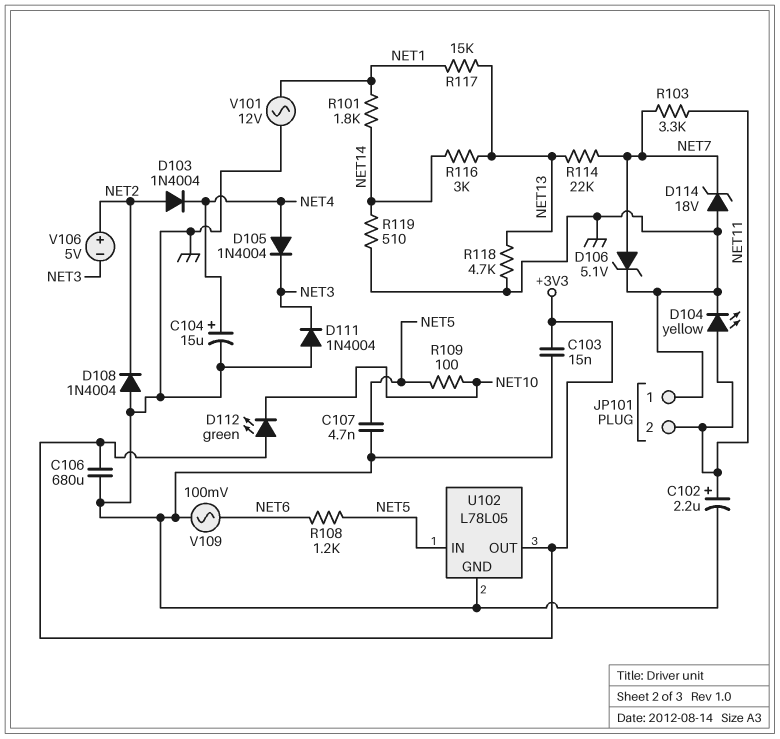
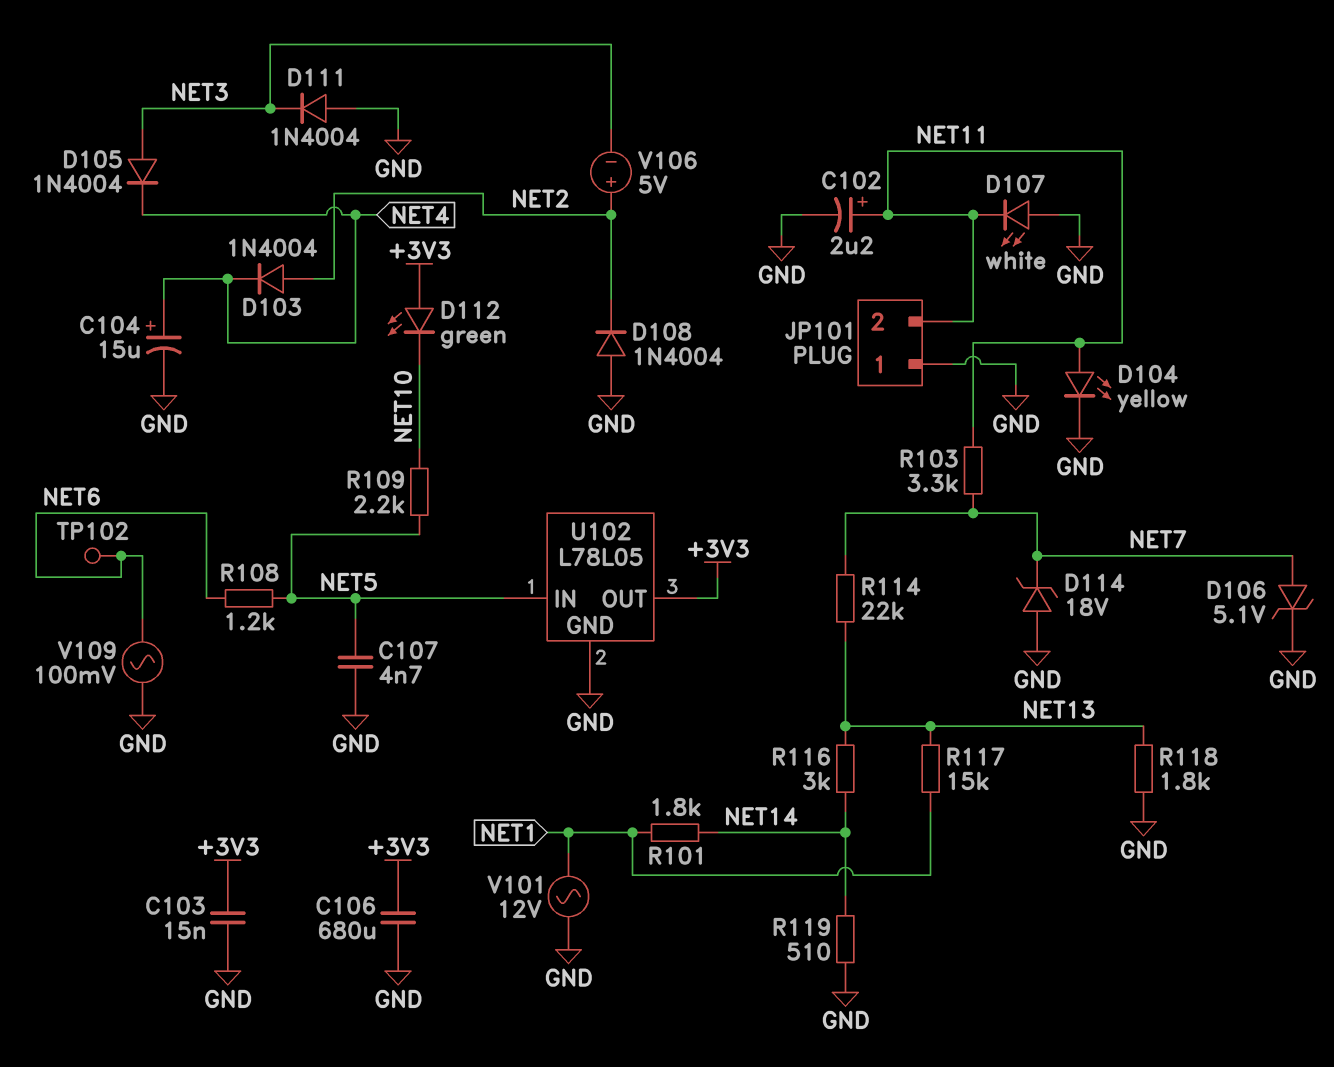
D105: diode 1N4004 (A NET4, K NET3) -> diode 1N4004 (A NET3, K NET4)
D107: none -> LED white (A GND, K NET11)
R109: 100 (NET5, NET10) -> 2.2k (NET5, NET10)
R118: 4.7k (GND, NET13) -> 1.8k (GND, NET13)
TP102: none -> test point (NET6)

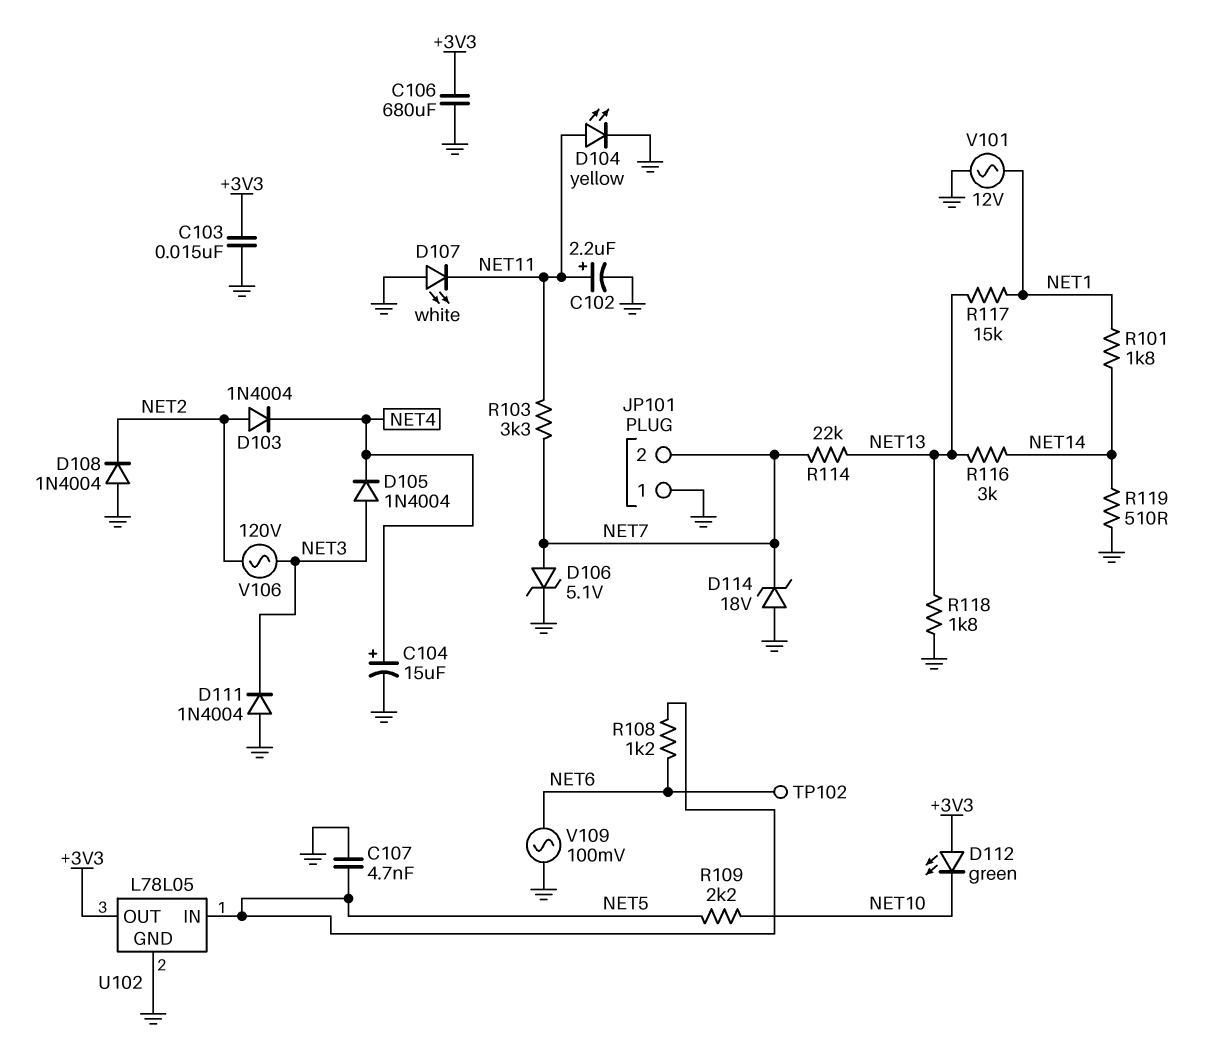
JP101 pin 2: NET11 -> NET7
V106: 5V (plus NET2, minus NET3) -> AC 120V (NET2, NET3)

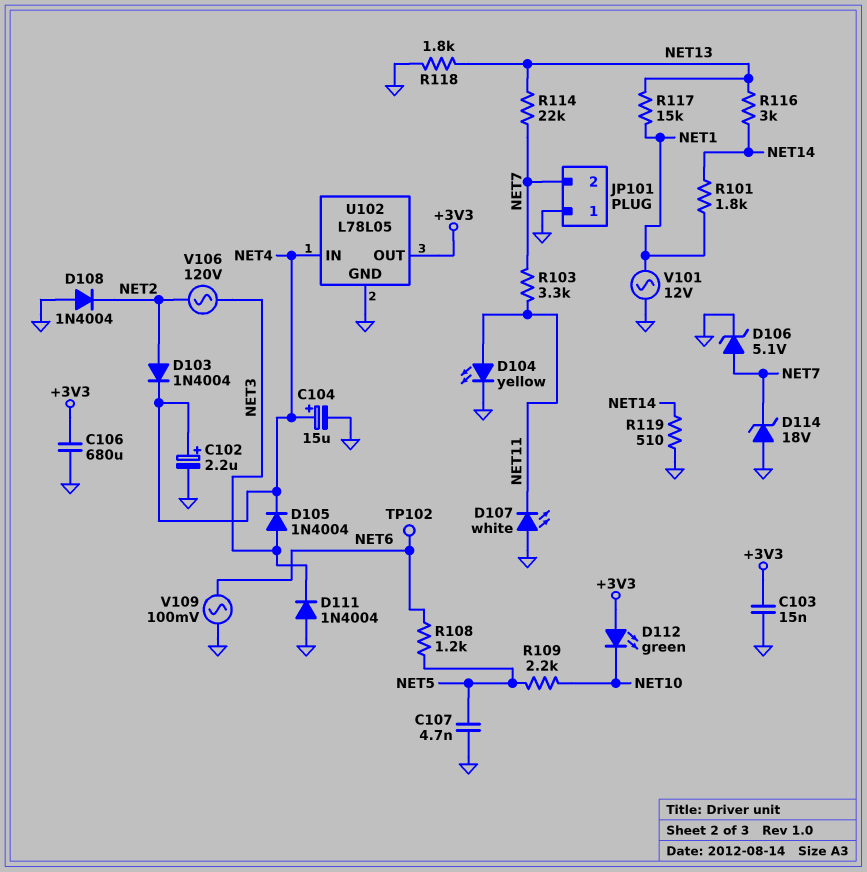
C102: 2.2uF (plus NET11, minus GND) -> 2.2uF (plus NET4, minus GND)
U102 pin IN: NET5 -> NET4

